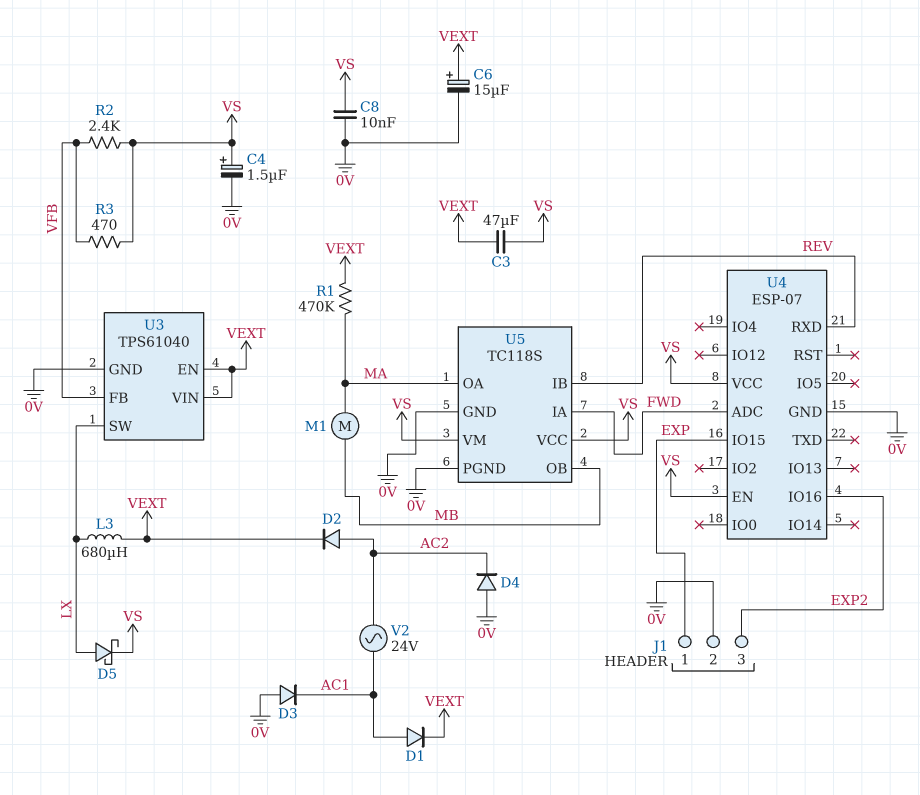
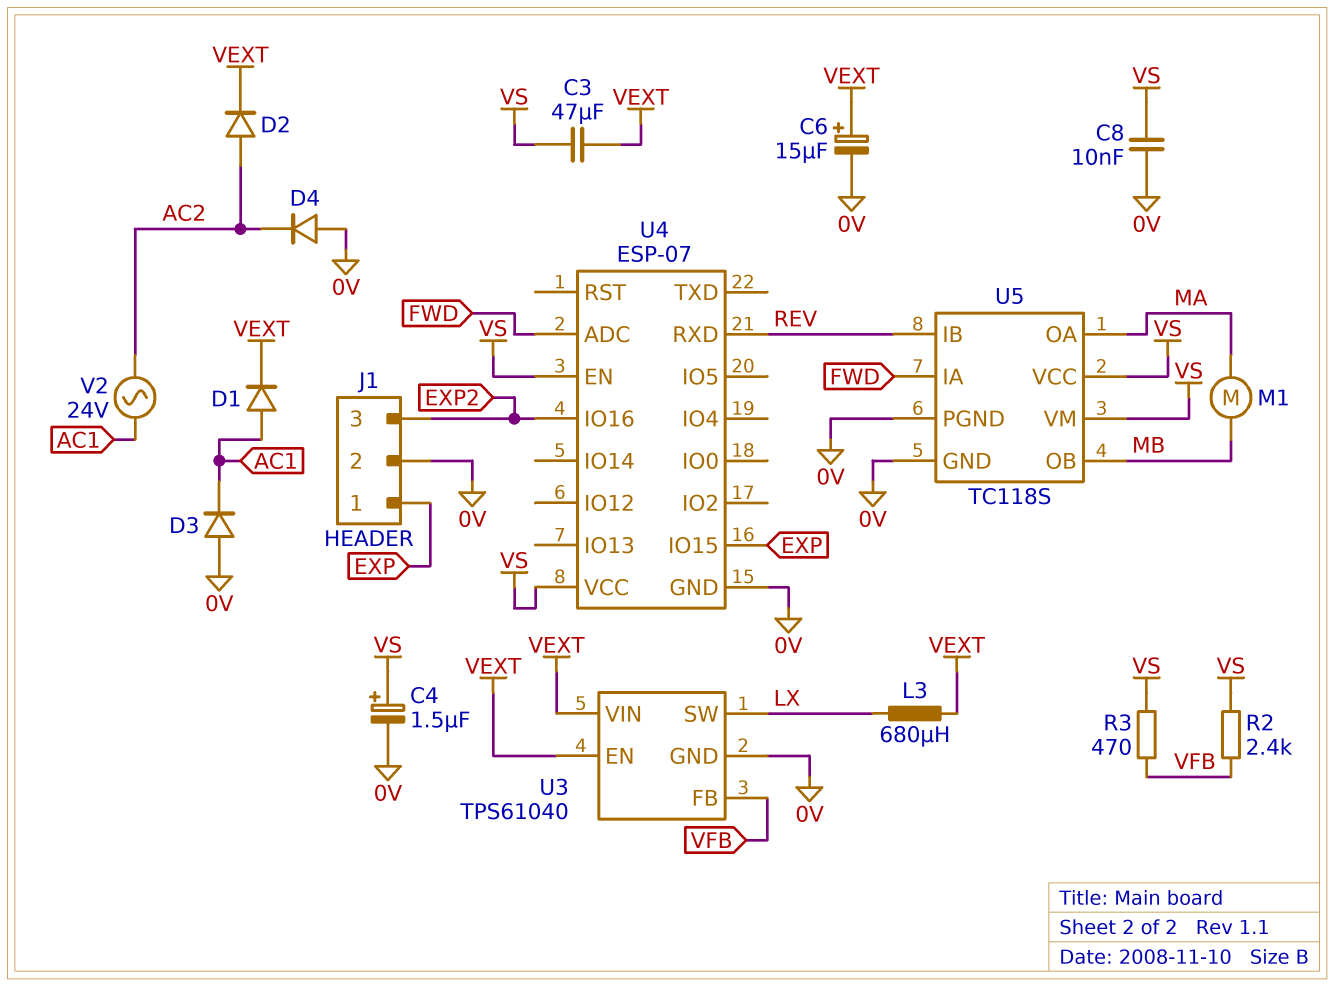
D5: schottky (A LX, K VS) -> none
R1: 470k (MA, VEXT) -> none

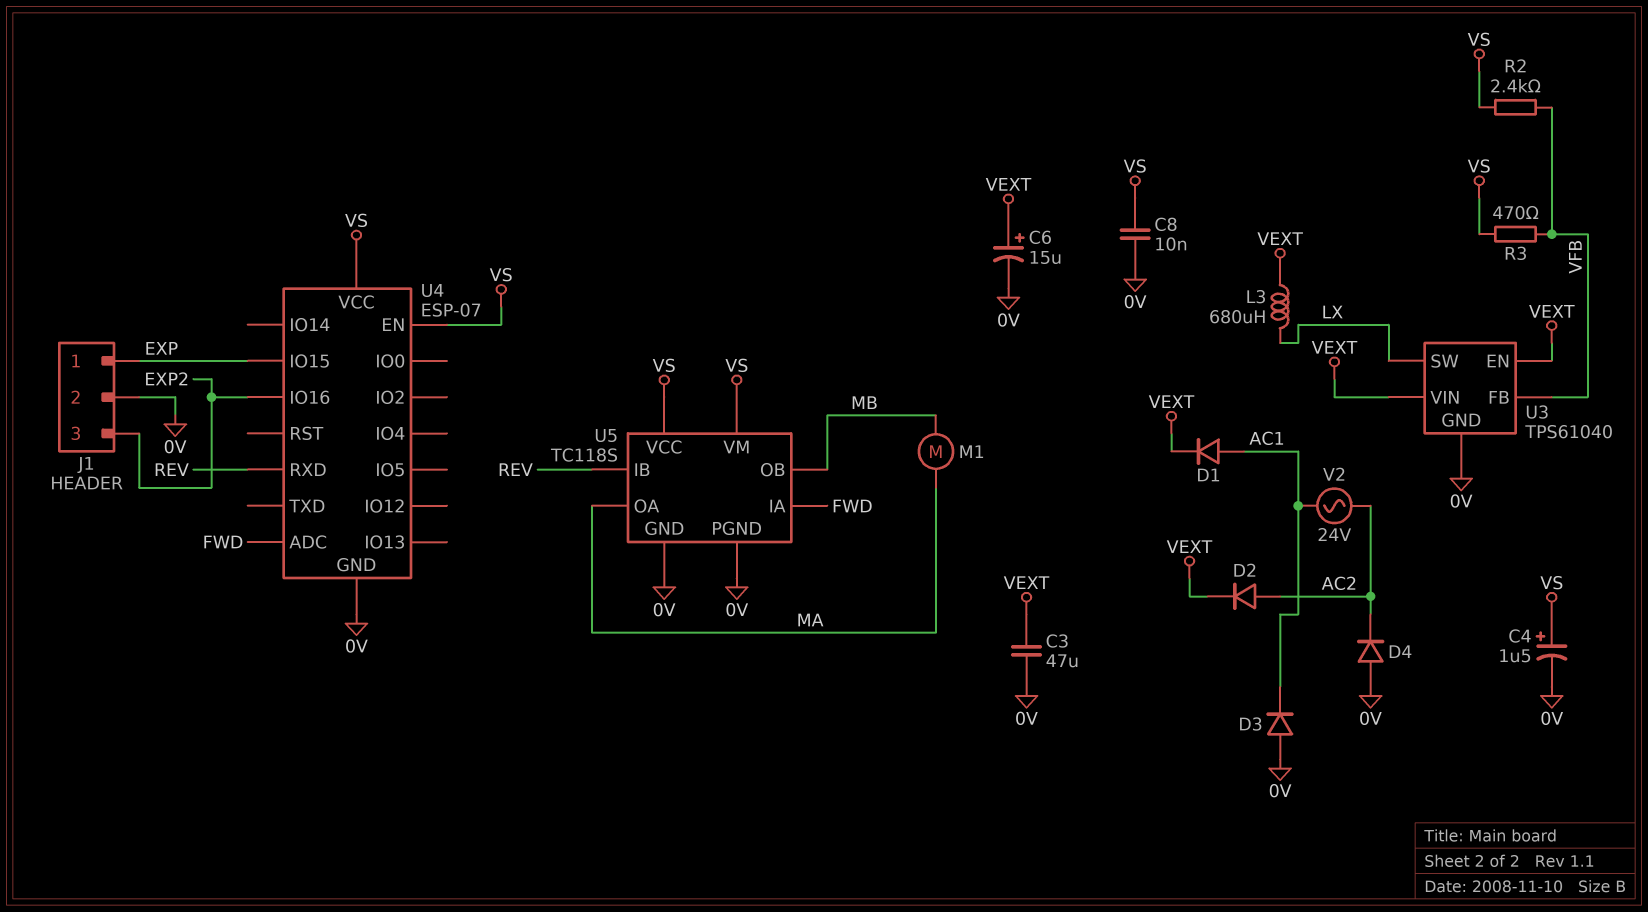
C3: 47uF (VEXT, VS) -> 47uF (0V, VEXT)

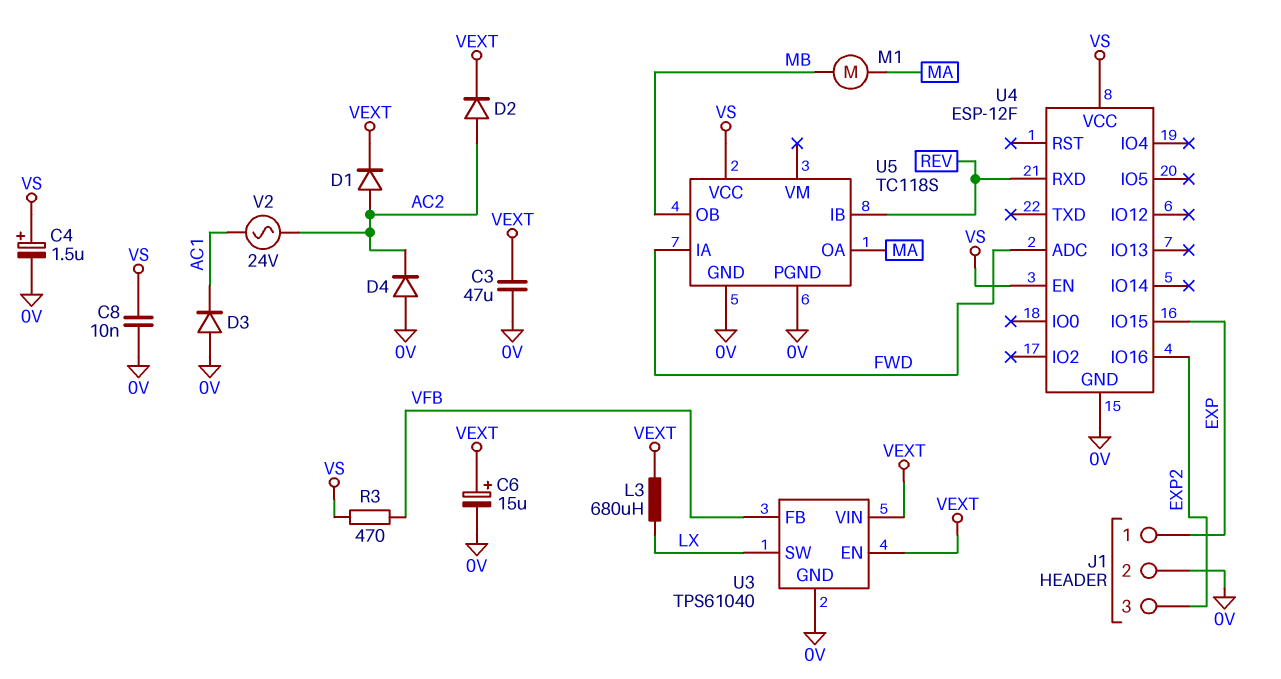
D1: diode (A AC1, K VEXT) -> diode (A AC2, K VEXT)
R2: 2.4k (VFB, VS) -> none
U4: ESP-07 -> ESP-12F
U5 pin VM: VS -> none

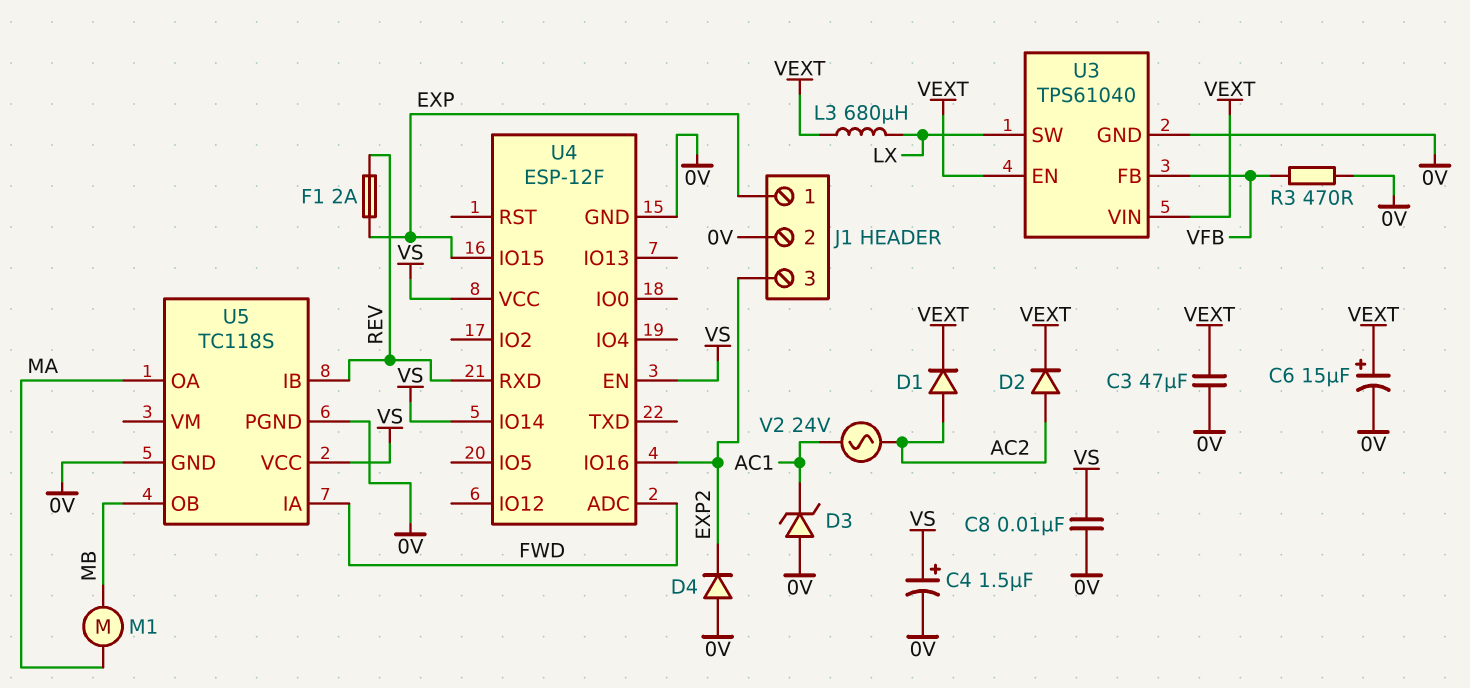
D3: diode (A 0V, K AC1) -> zener (A 0V, K AC1)
D4: diode (A 0V, K AC2) -> diode (A 0V, K EXP2)
F1: none -> 2A (EXP, REV)
R3: 470 (VFB, VS) -> 470 (0V, VFB)
U4 pin IO14: none -> VS

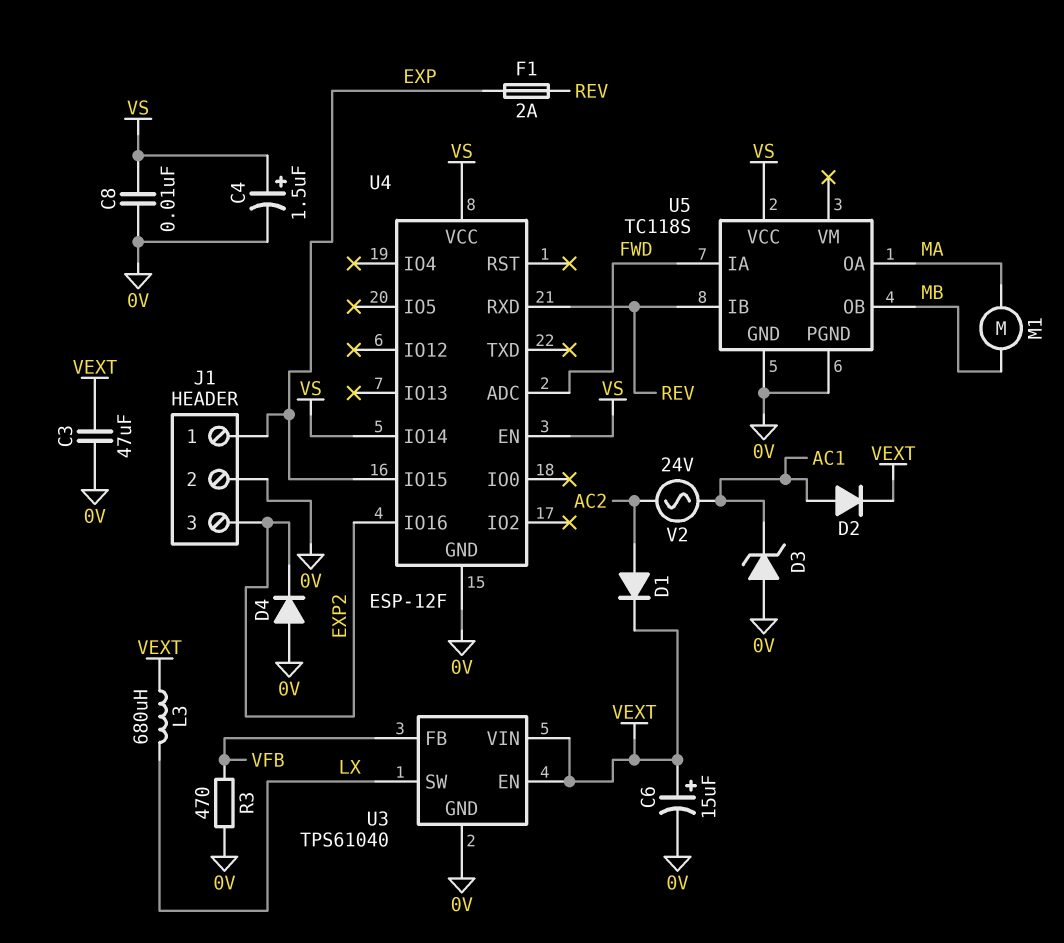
D2: diode (A AC2, K VEXT) -> diode (A AC1, K VEXT)

